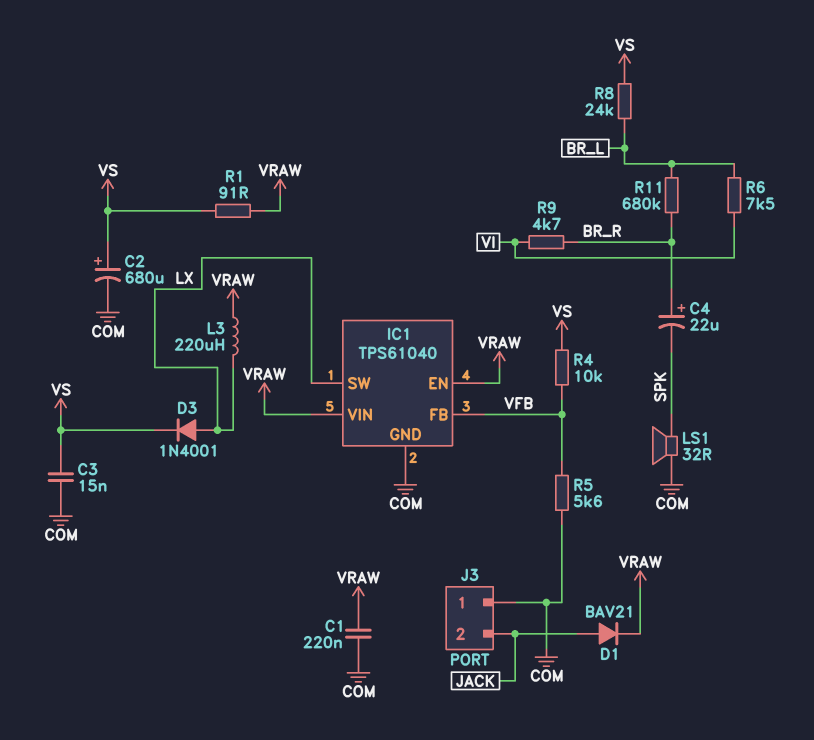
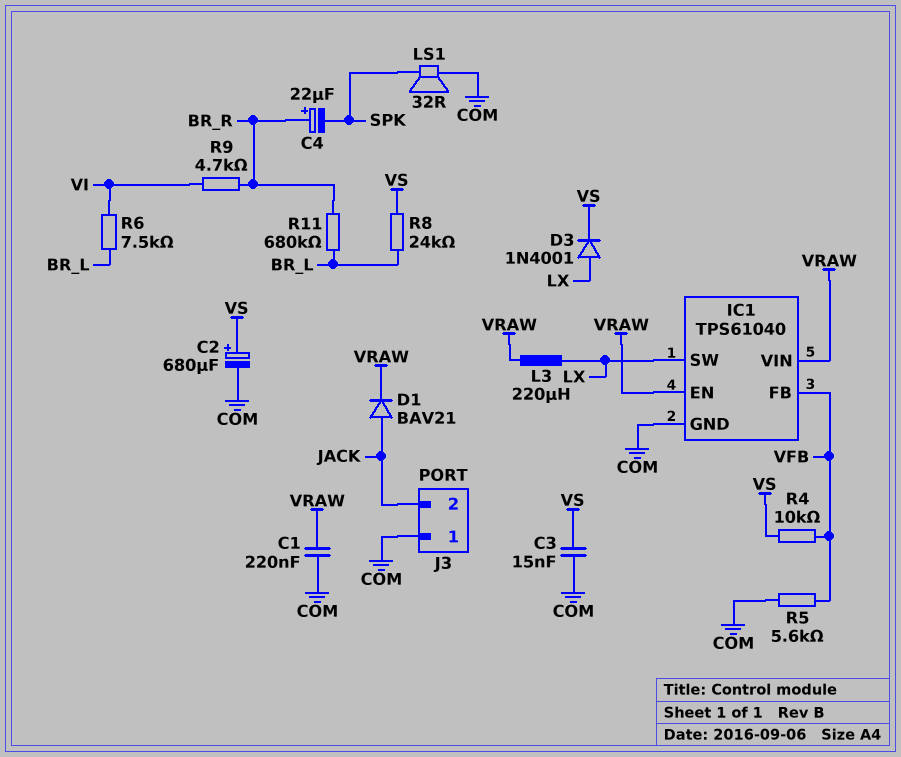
R1: 91 (VRAW, VS) -> none

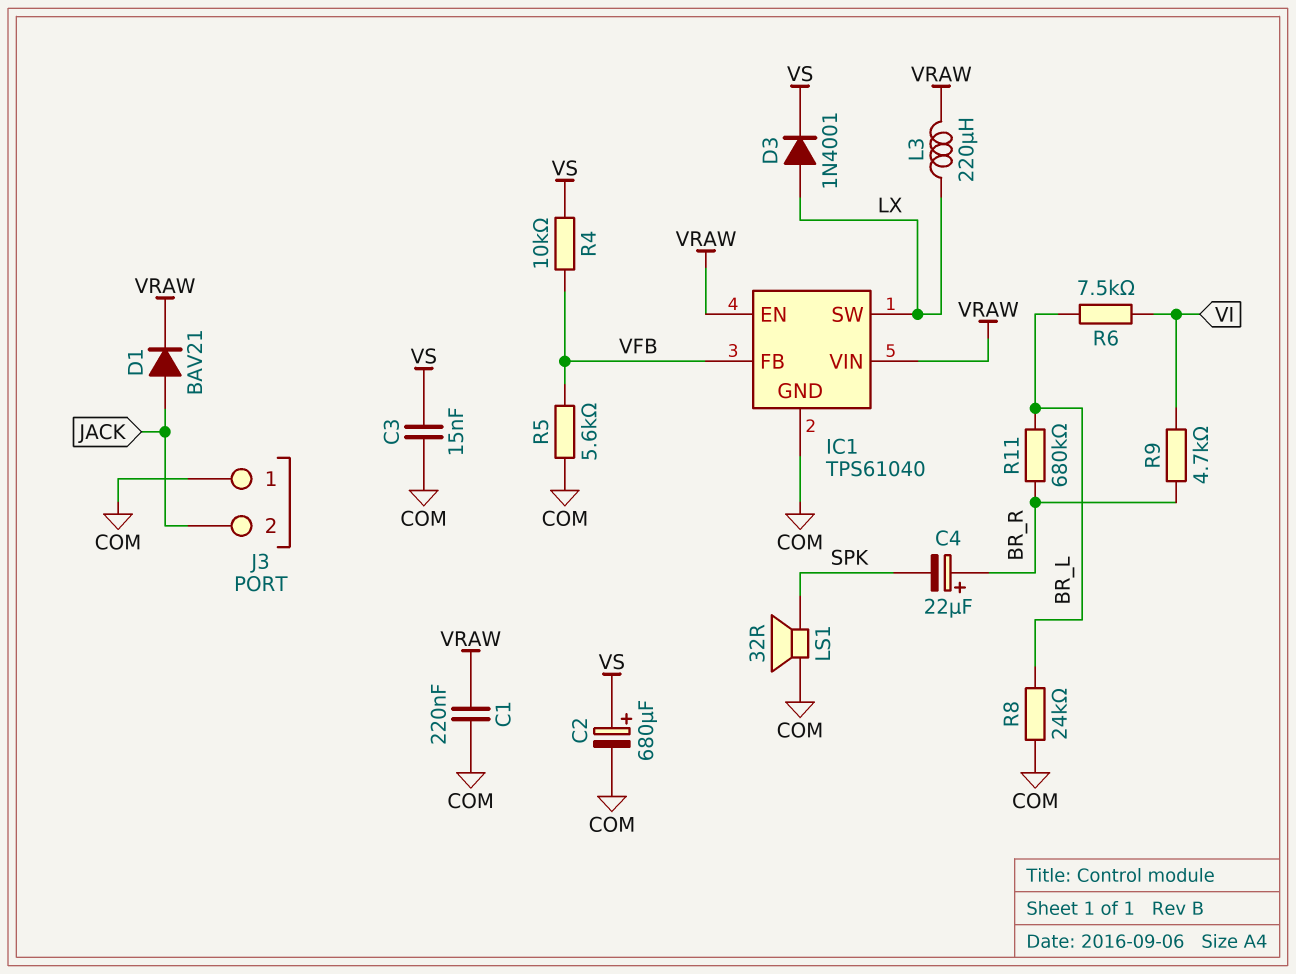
R8: 24k (BR_L, VS) -> 24k (BR_L, COM)

